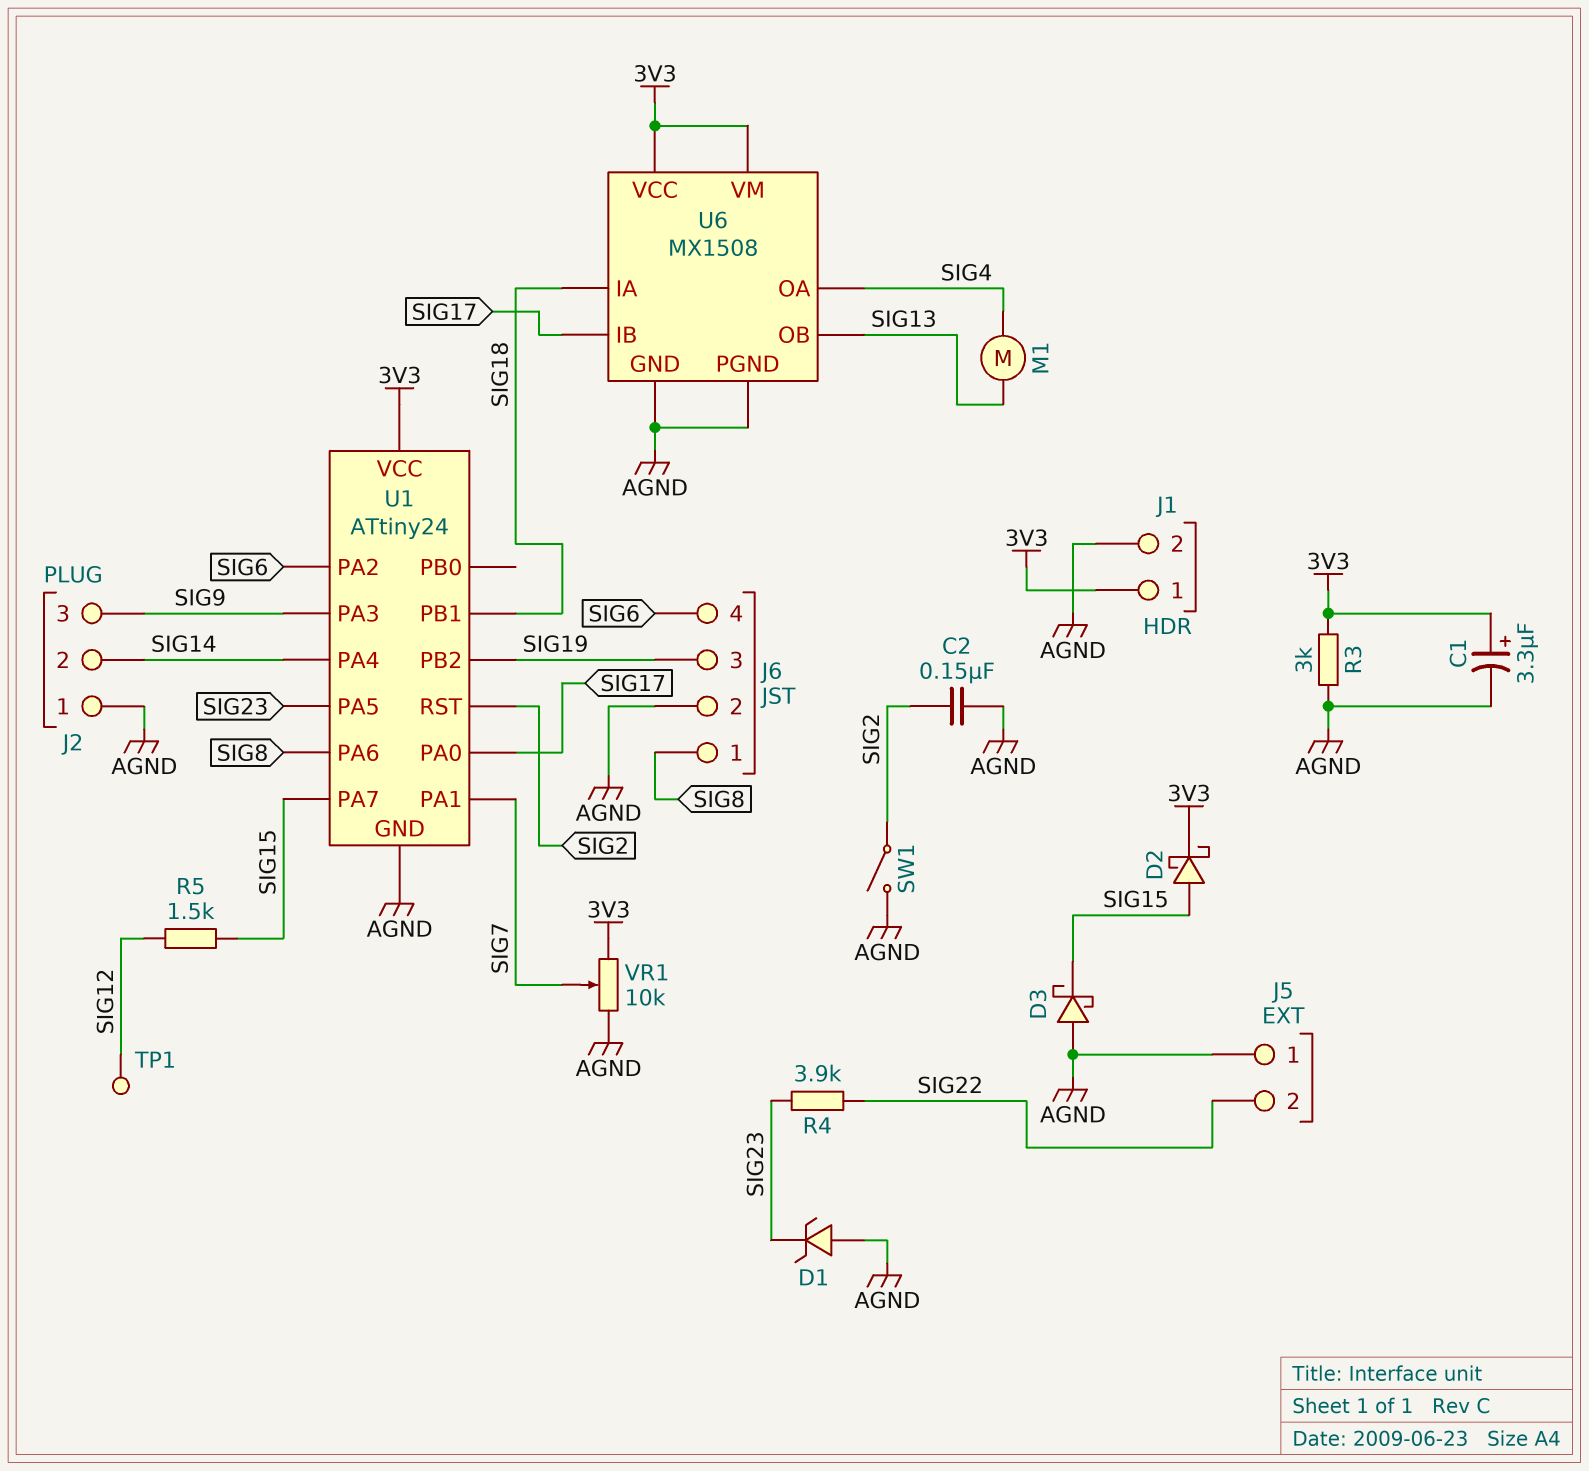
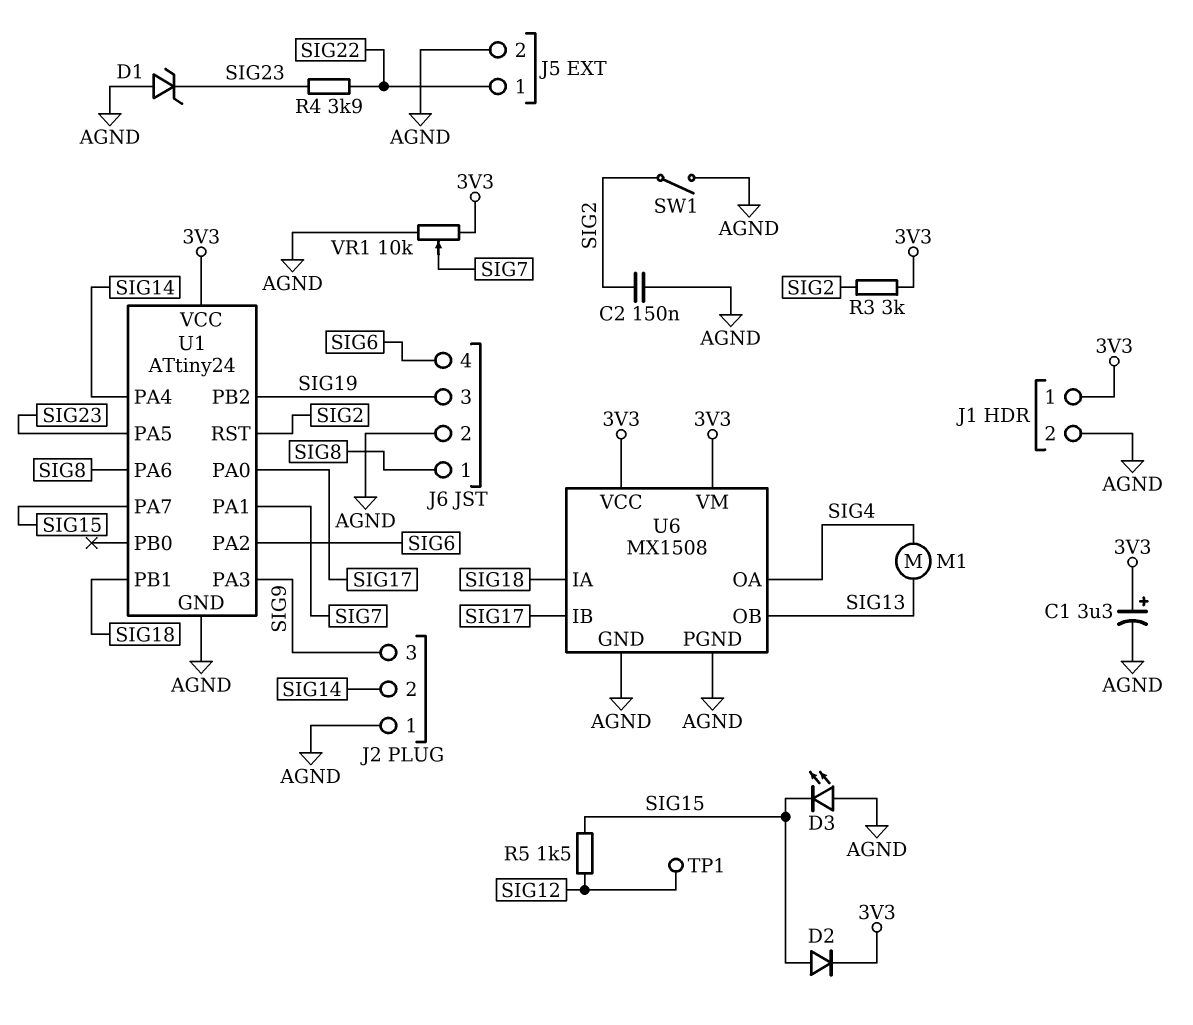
D2: schottky (A SIG15, K 3V3) -> diode (A SIG15, K 3V3)
D3: schottky (A AGND, K SIG15) -> LED (A AGND, K SIG15)
J5 pin 1: AGND -> SIG22
J5 pin 2: SIG22 -> AGND
R3: 3k (3V3, AGND) -> 3k (3V3, SIG2)

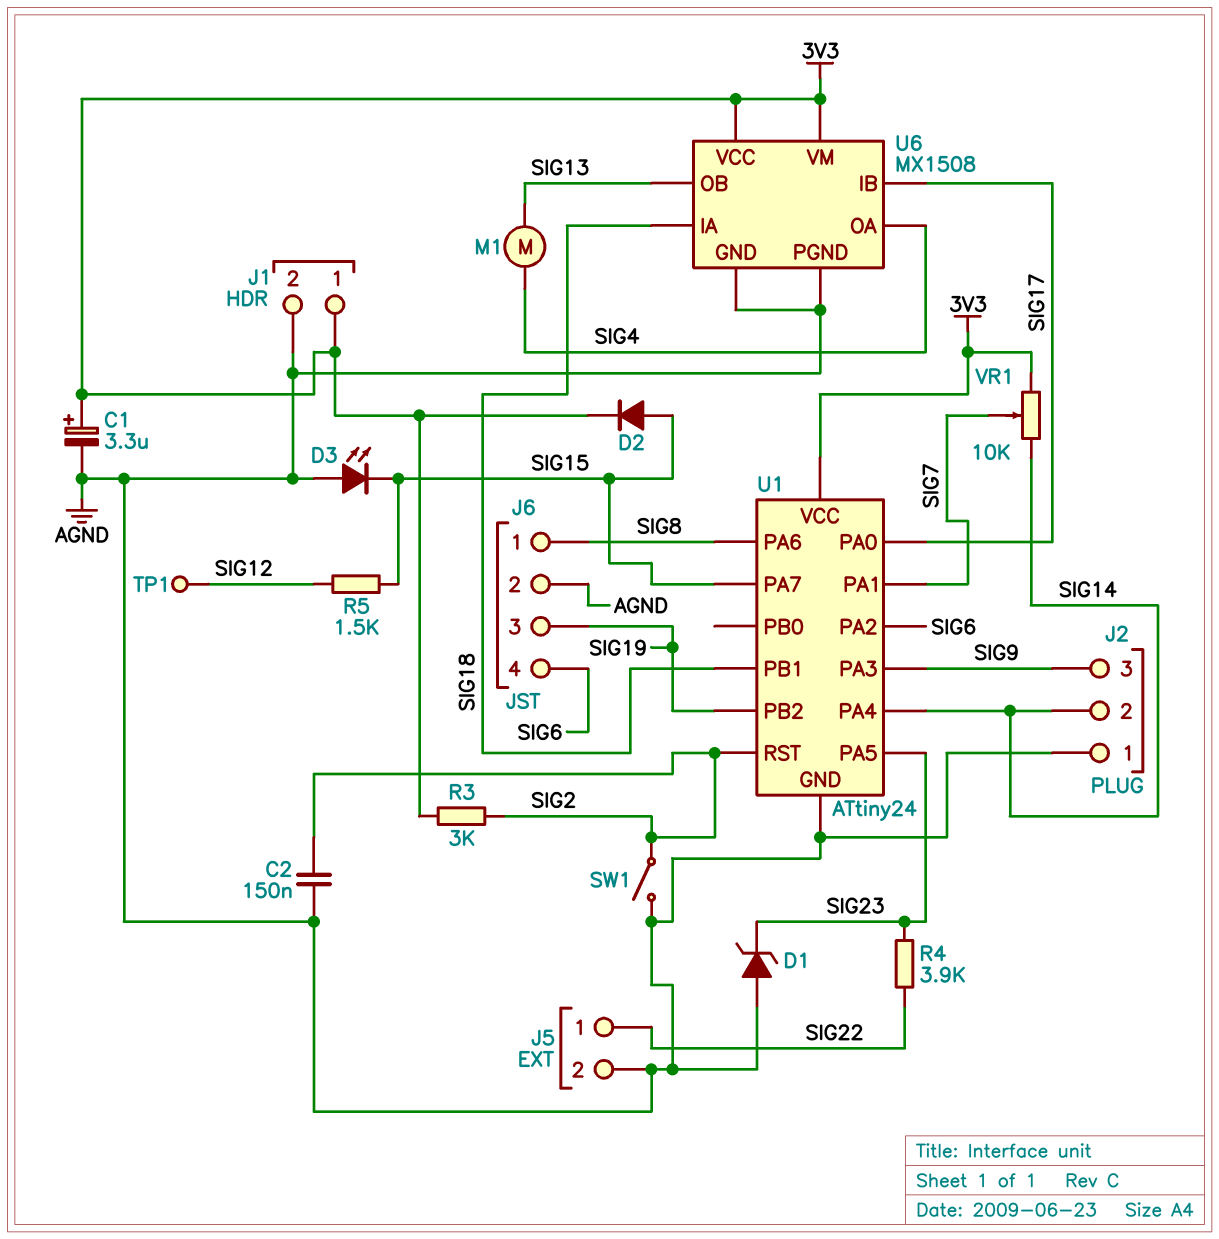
VR1: 10k (3V3, AGND, wiper SIG7) -> 10k (3V3, SIG14, wiper SIG7)

